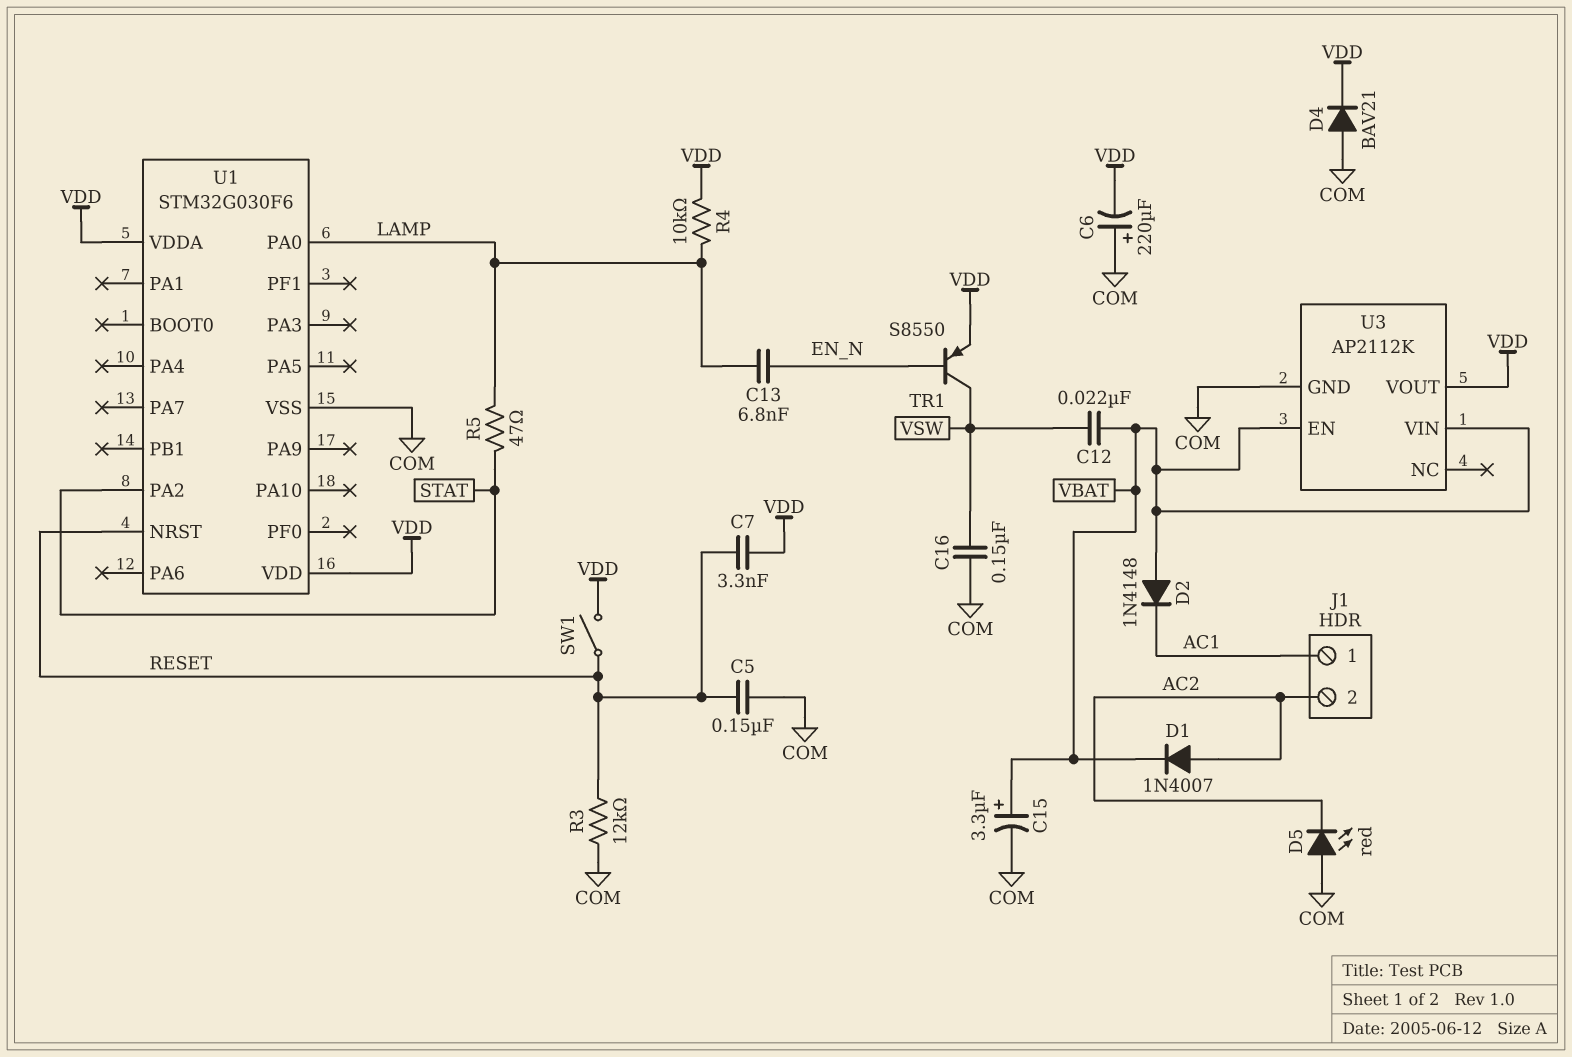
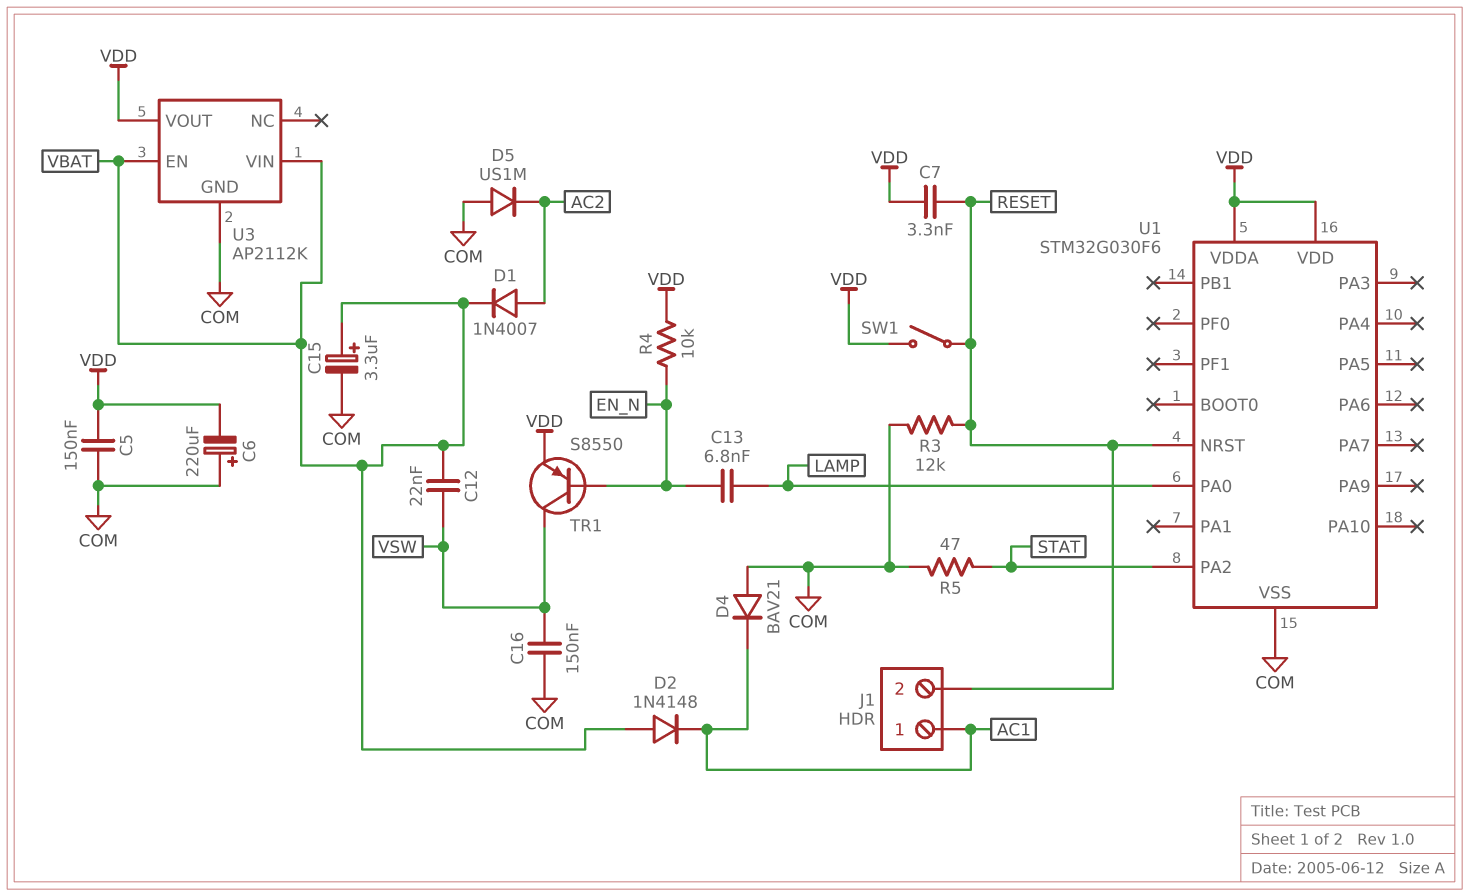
C5: 150nF (COM, RESET) -> 150nF (COM, VDD)
D4: diode BAV21 (A COM, K VDD) -> diode BAV21 (A COM, K AC1)
D5: LED red (A COM, K AC2) -> diode US1M (A COM, K AC2)
J1 pin 2: AC2 -> RESET
R4: 10k (LAMP, VDD) -> 10k (EN_N, VDD)
R5: 47 (LAMP, STAT) -> 47 (COM, STAT)

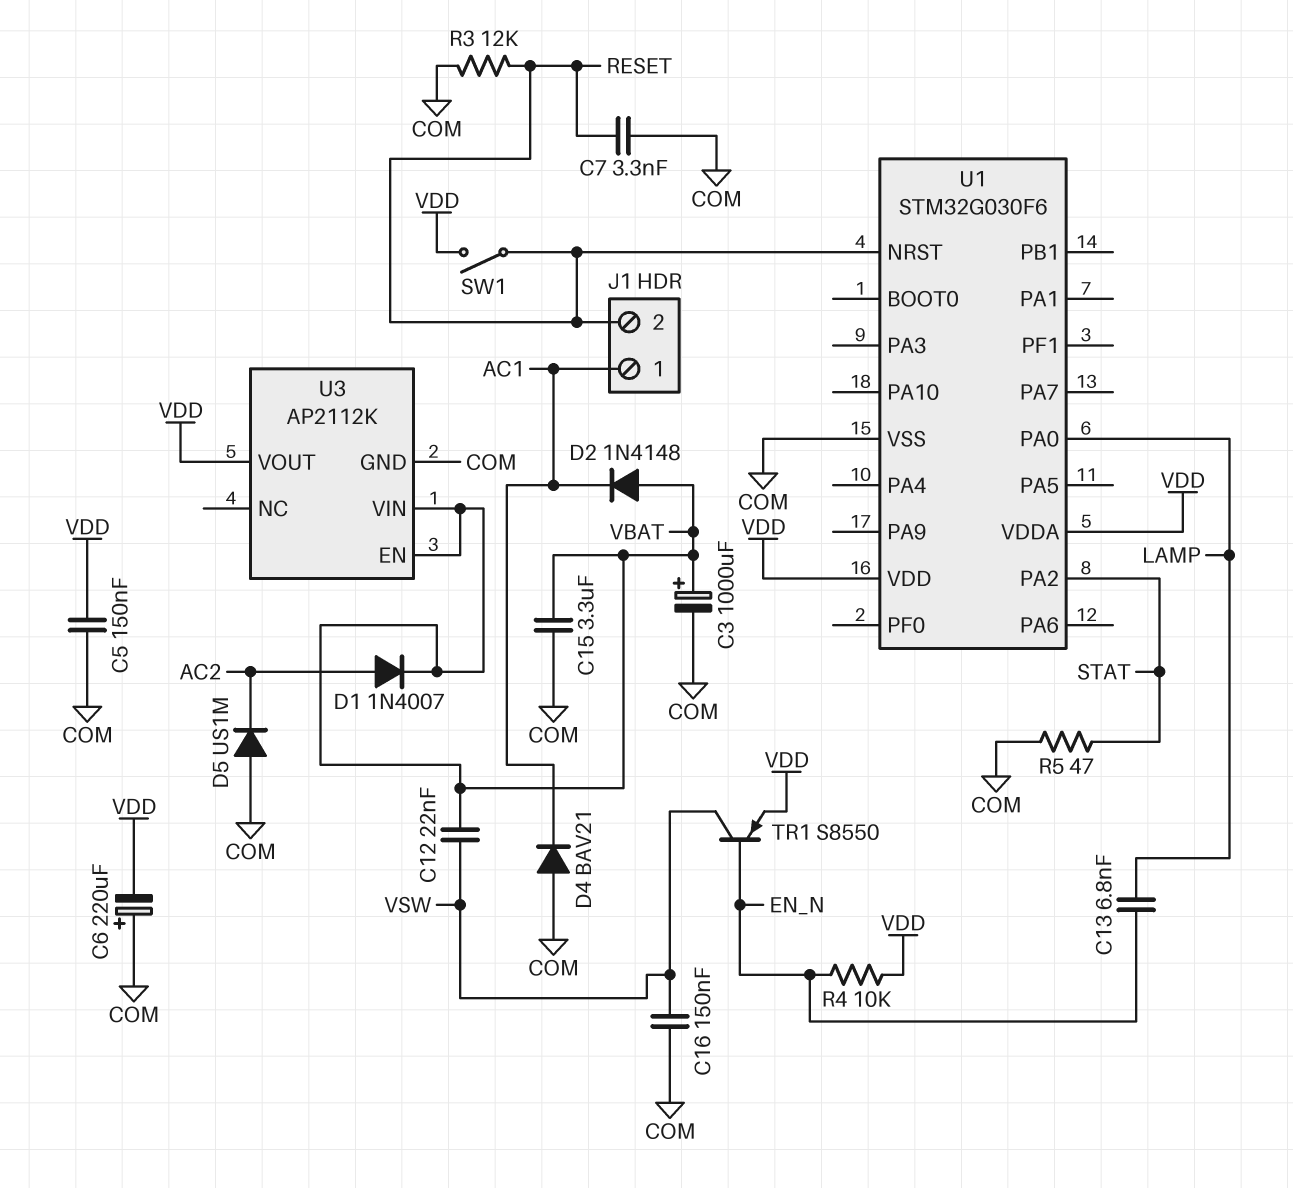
C3: none -> 1000uF (plus VBAT, minus COM)
C7: 3.3nF (RESET, VDD) -> 3.3nF (COM, RESET)
C15: 3.3uF (plus VBAT, minus COM) -> 3.3uF (COM, VBAT)

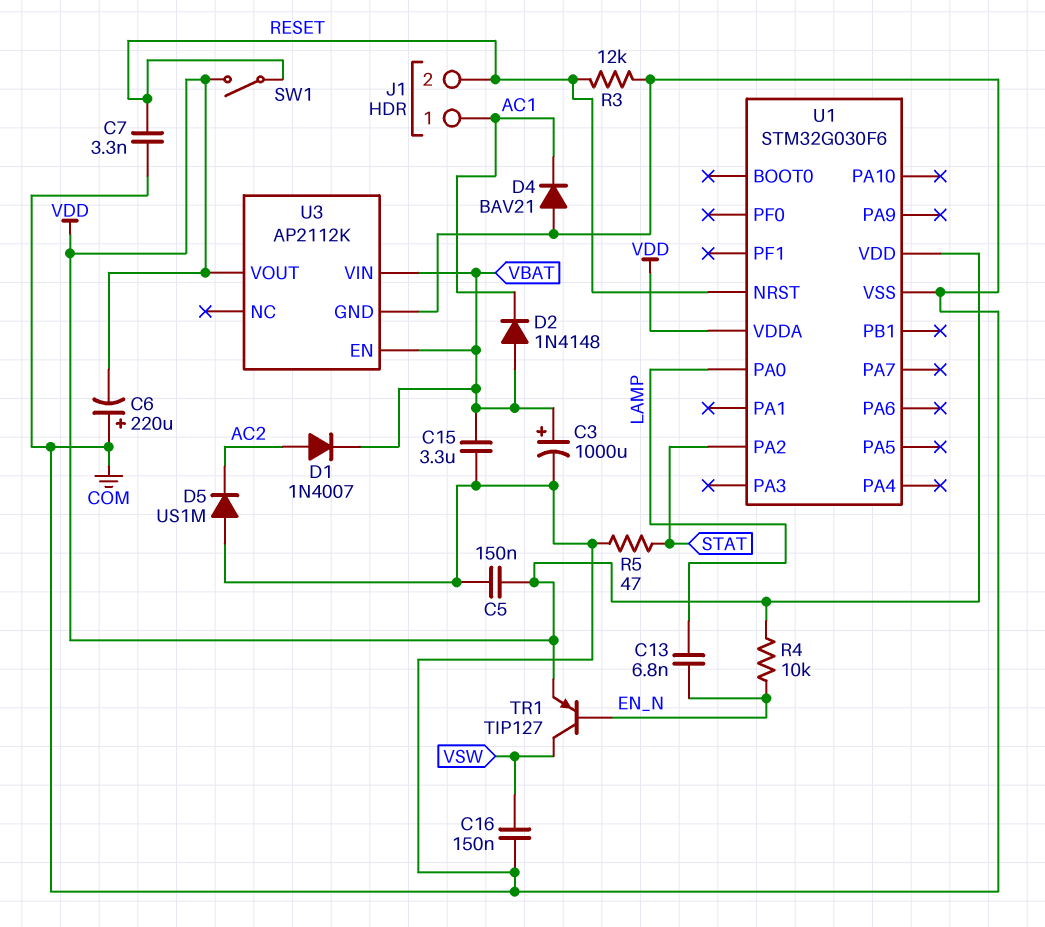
C12: 22nF (VBAT, VSW) -> none
TR1: PNP S8550 (B EN_N, C VSW, E VDD) -> PNP TIP127 (B EN_N, C VSW, E VDD)

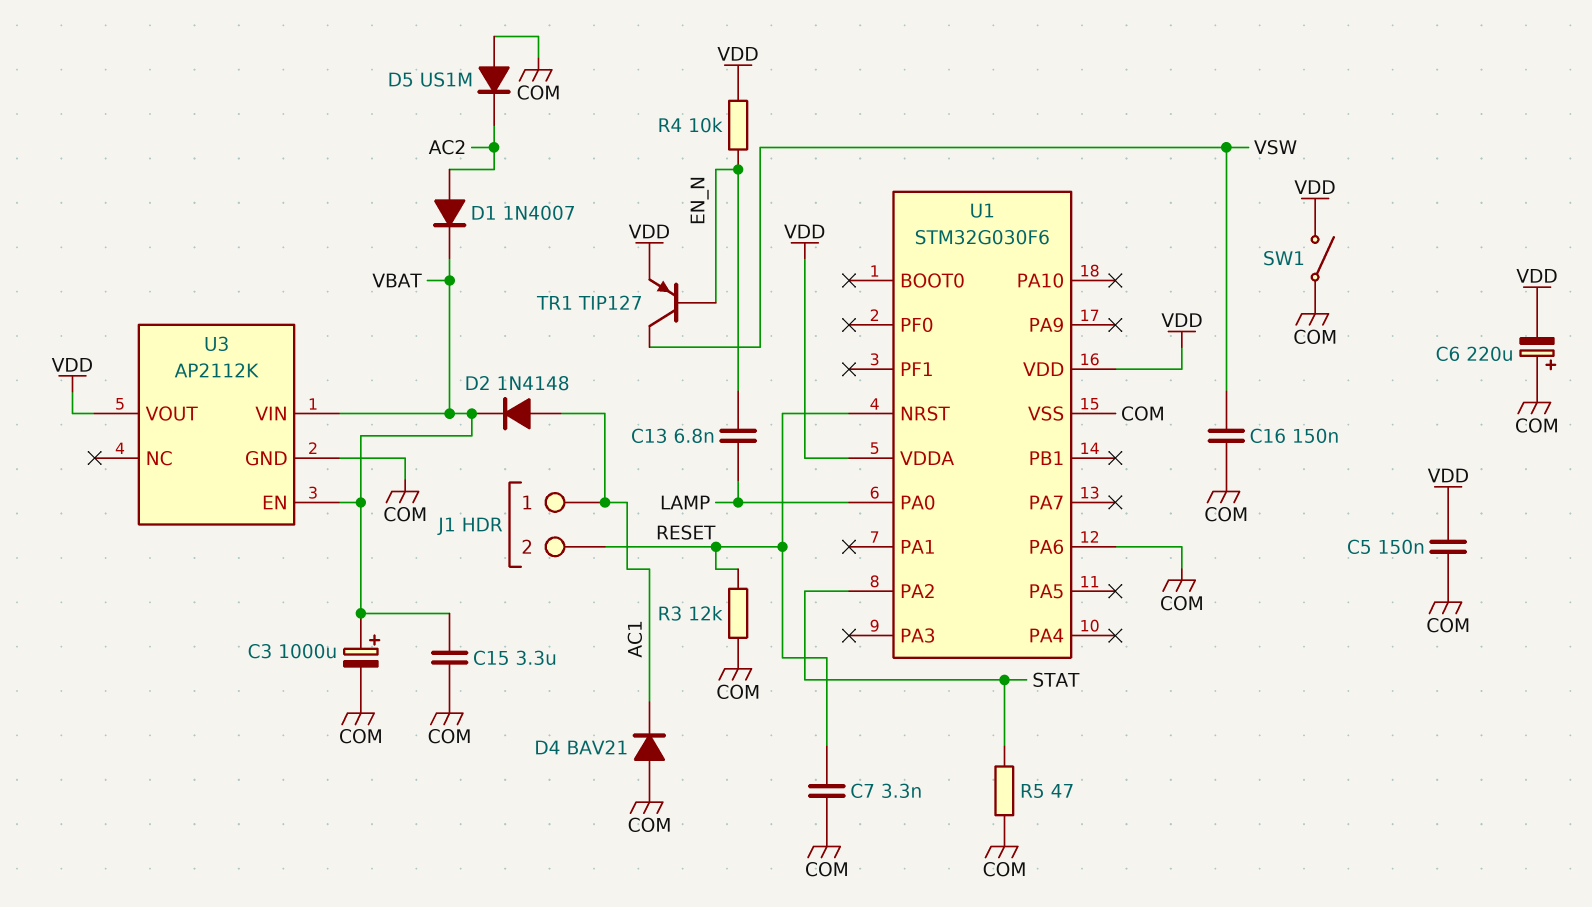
D2: diode 1N4148 (A VBAT, K AC1) -> diode 1N4148 (A AC1, K VBAT)
SW1: switch (RESET, VDD) -> switch (COM, VDD)
U1 pin PA6: none -> COM

